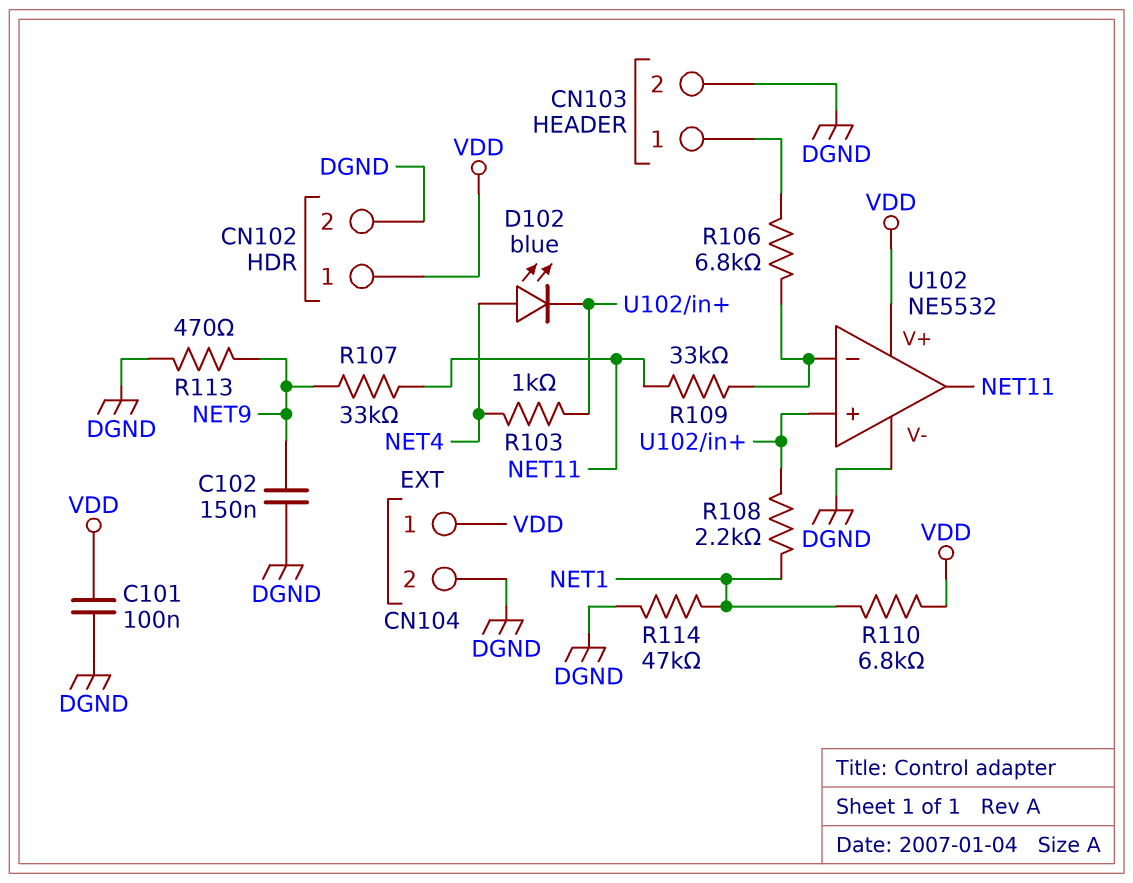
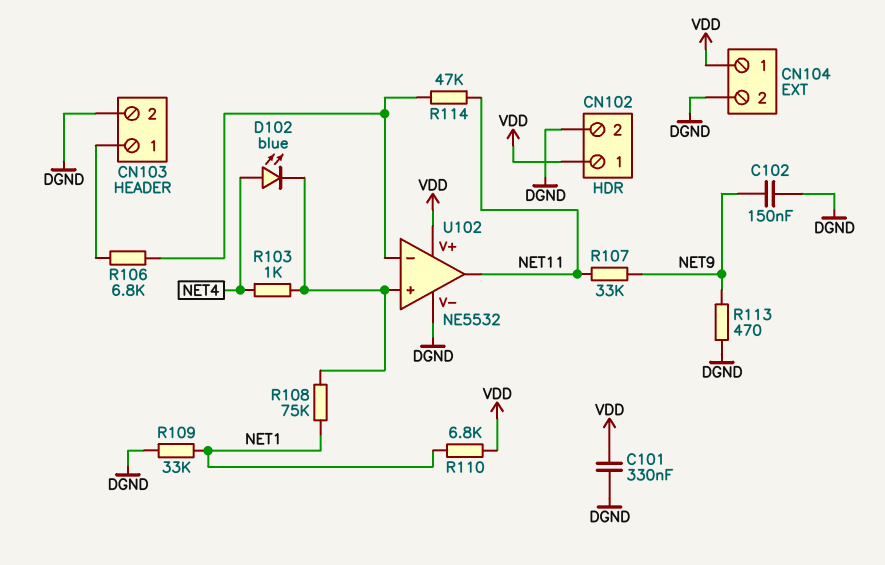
C101: 100nF (DGND, VDD) -> 330nF (DGND, VDD)
R108: 2.2k (NET1, U102/in+) -> 75k (NET1, U102/in+)
R109: 33k (NET11, U102/in-) -> 33k (DGND, NET1)
R114: 47k (DGND, NET1) -> 47k (NET11, U102/in-)

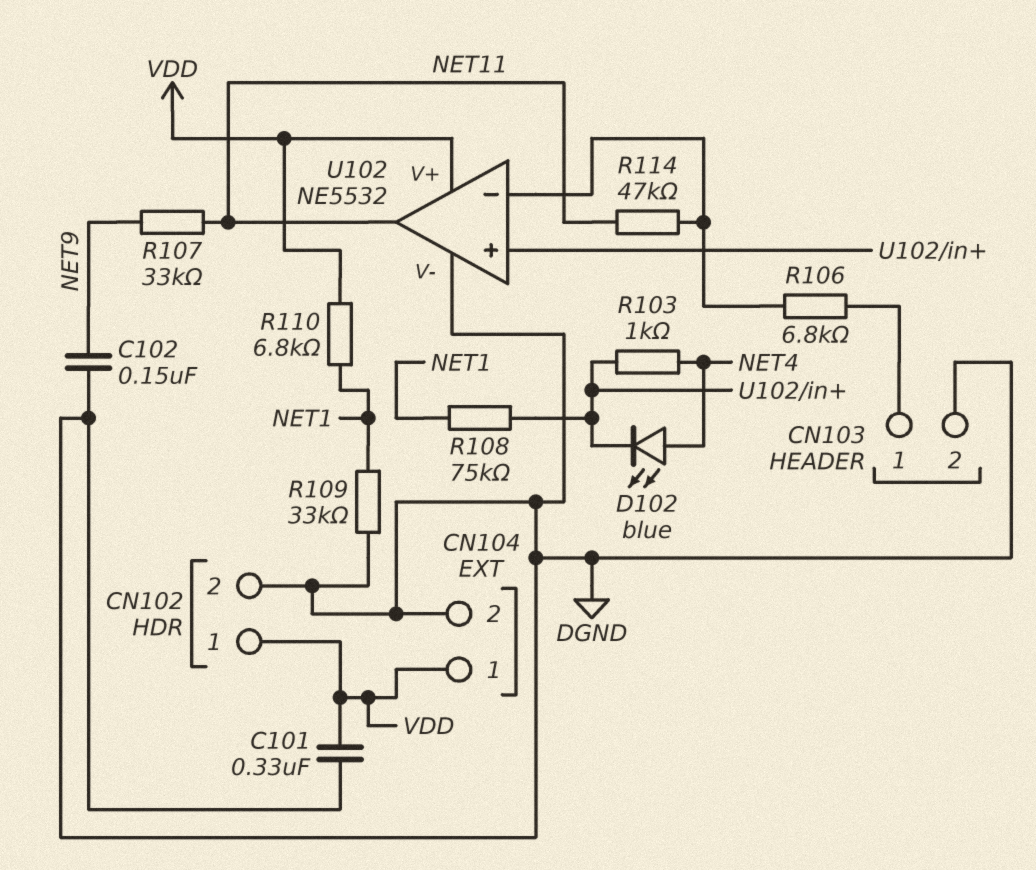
R113: 470 (DGND, NET9) -> none

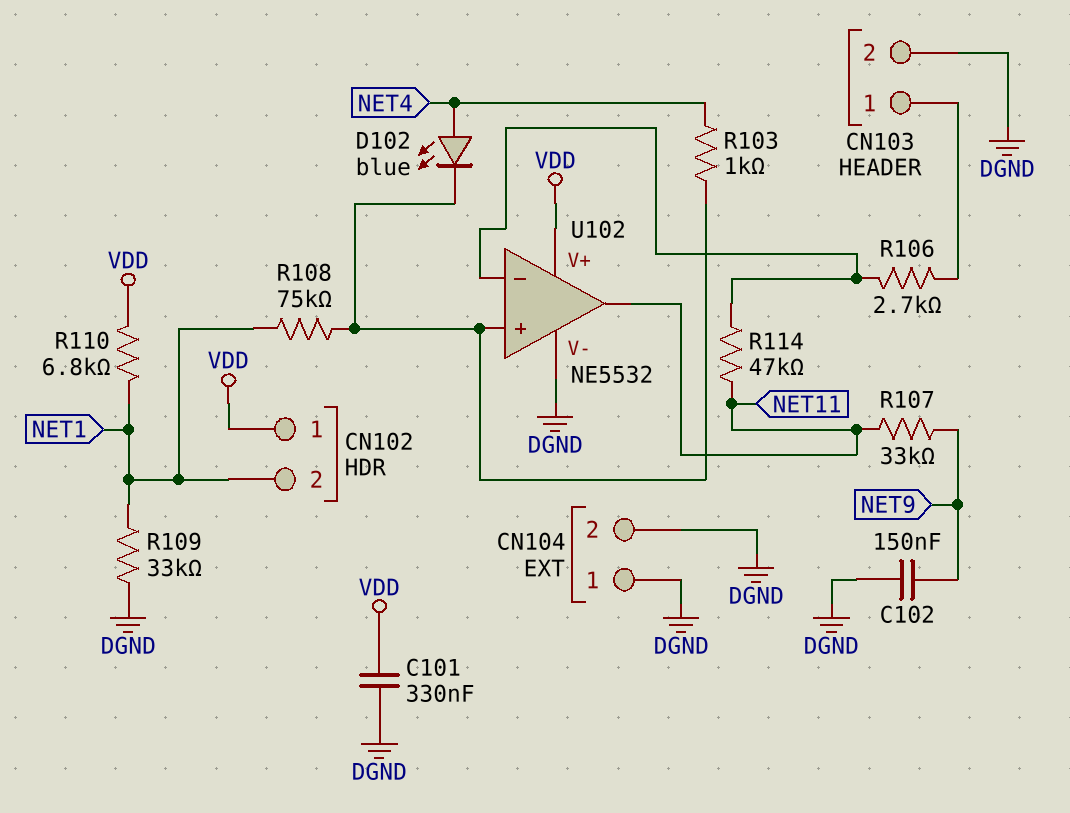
CN102 pin 2: DGND -> NET1
CN104 pin 1: VDD -> DGND
R106: 6.8k (CN103/1, U102/in-) -> 2.7k (CN103/1, U102/in-)

